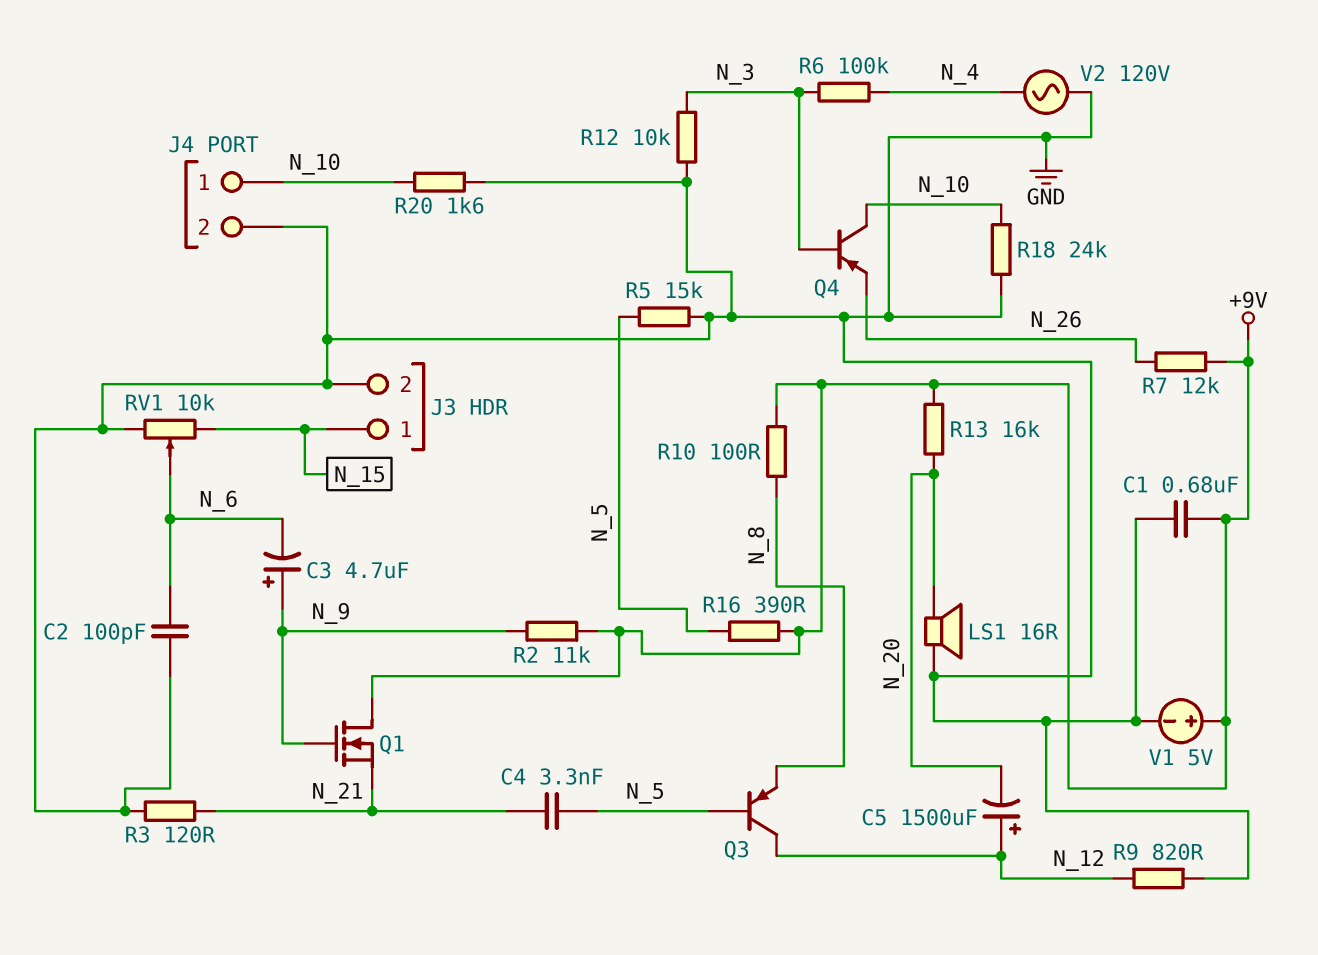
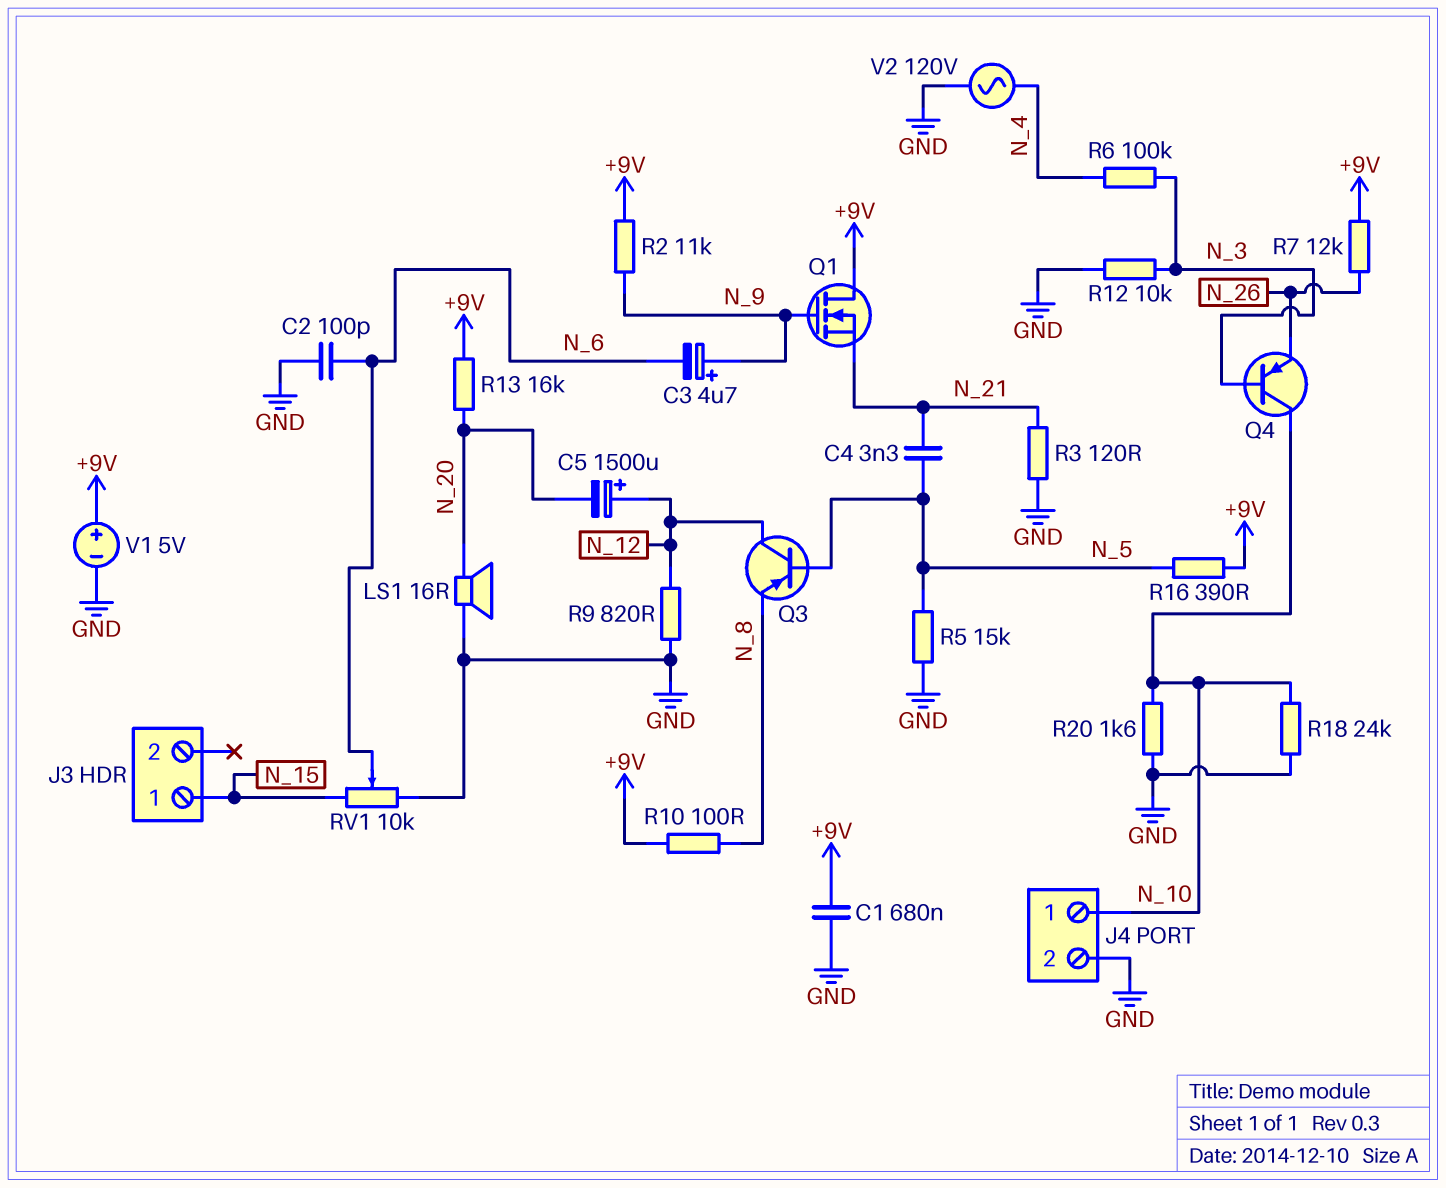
J3 pin 2: GND -> none

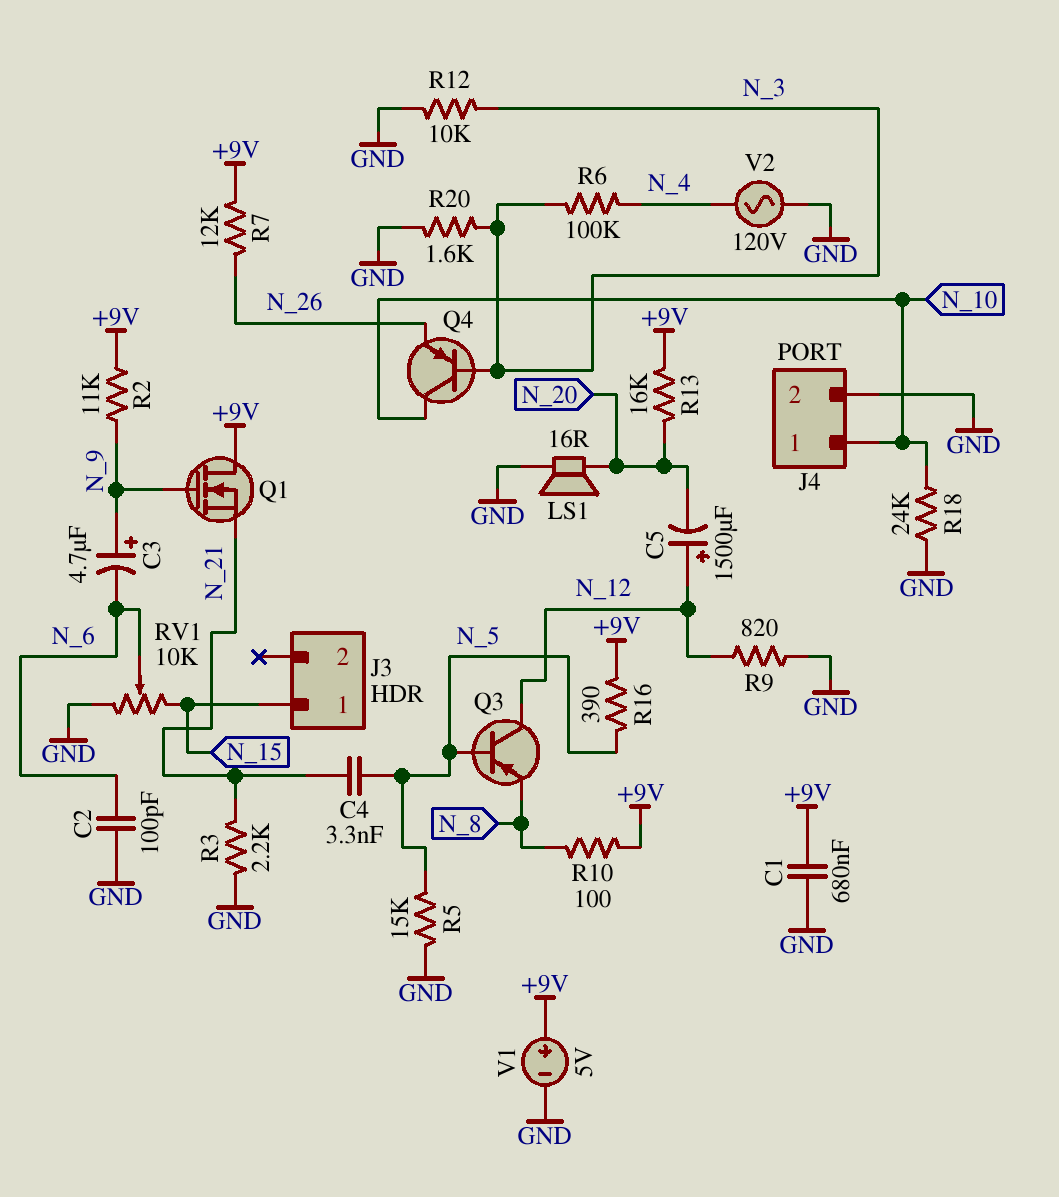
R3: 120 (GND, N_21) -> 2.2k (GND, N_21)
R20: 1.6k (GND, N_10) -> 1.6k (GND, N_3)

